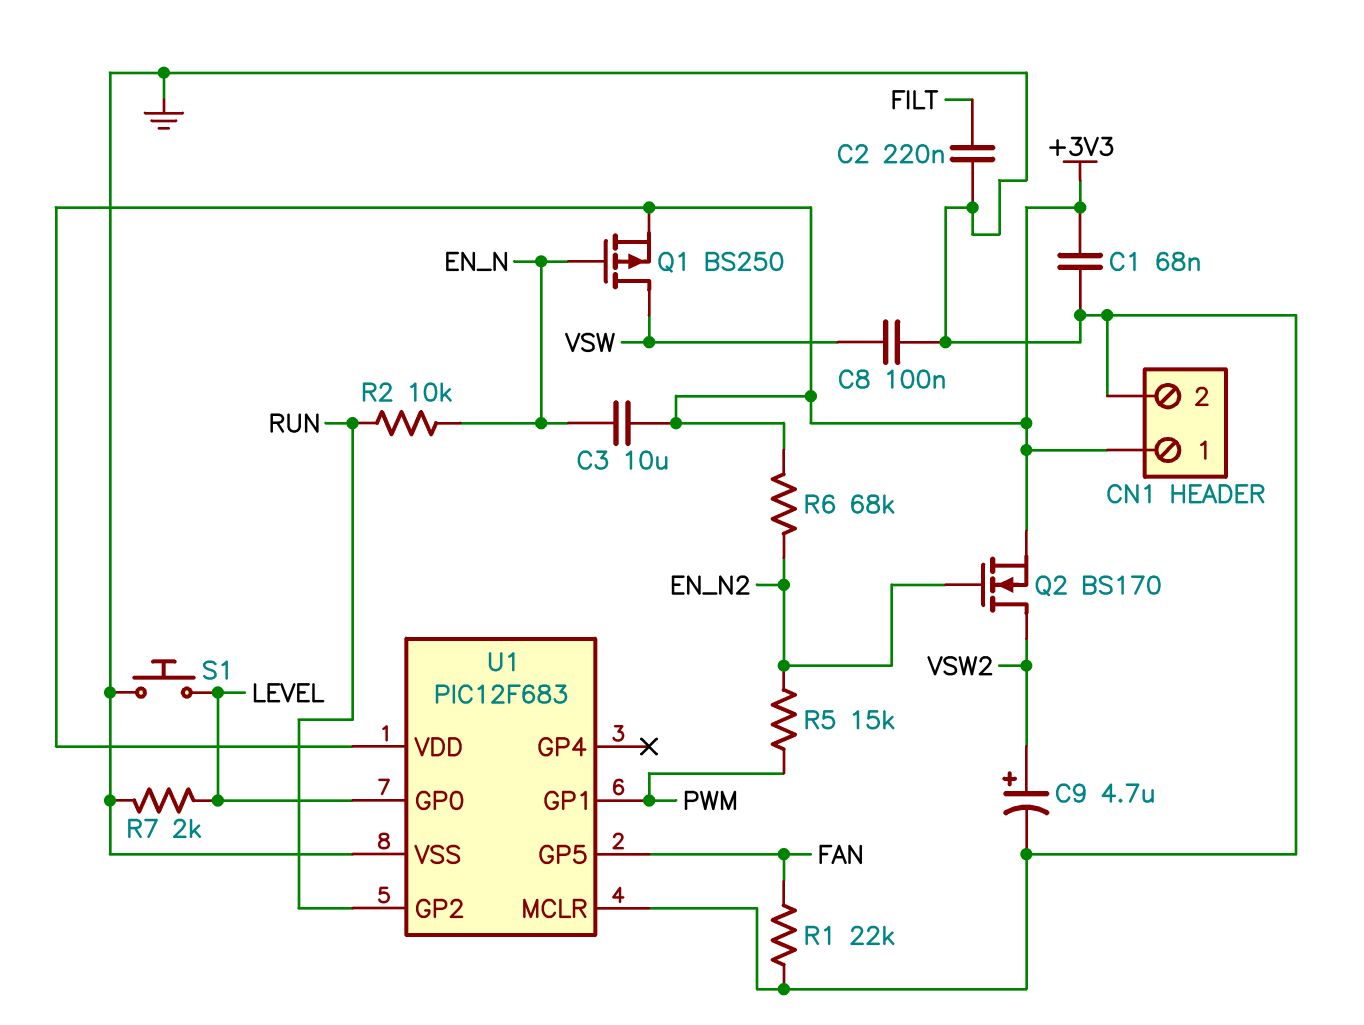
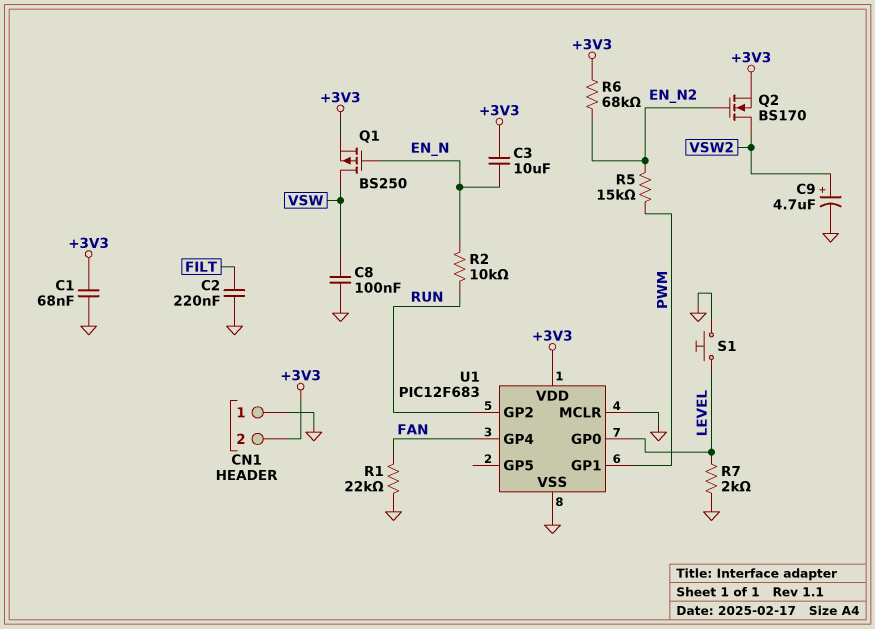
CN1 pin 1: +3V3 -> GND
CN1 pin 2: GND -> +3V3
U1 pin GP4: none -> FAN
U1 pin GP5: FAN -> none

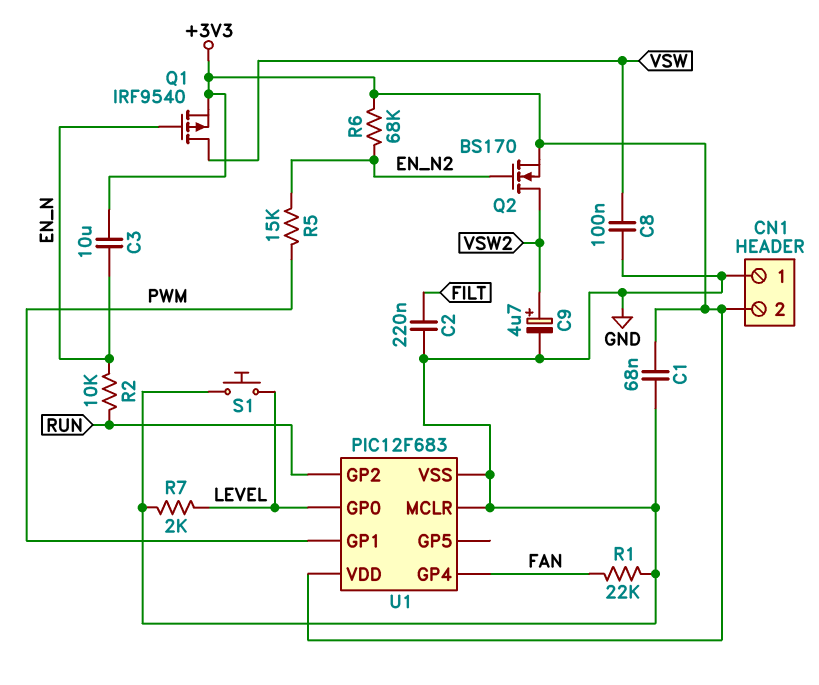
Q1: PMOS BS250 (G EN_N, D VSW, S +3V3) -> PMOS IRF9540 (G EN_N, D VSW, S +3V3)

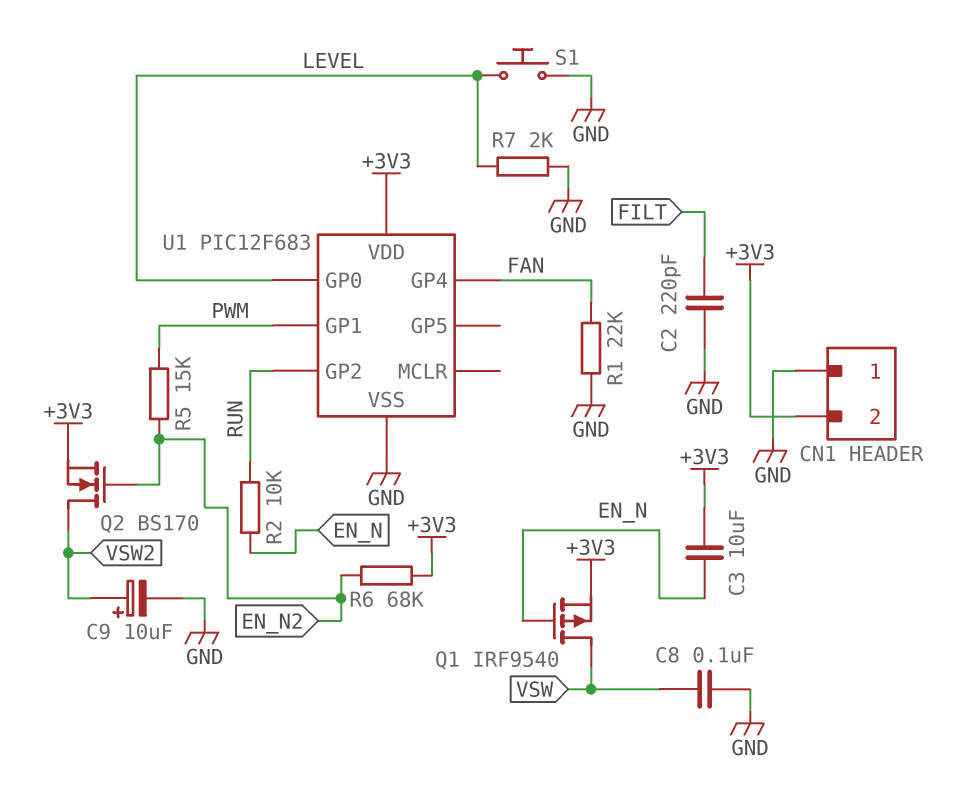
C1: 68nF (+3V3, GND) -> none
C2: 220nF (FILT, GND) -> 220pF (FILT, GND)
C9: 4.7uF (plus VSW2, minus GND) -> 10uF (plus VSW2, minus GND)
U1 pin MCLR: GND -> none

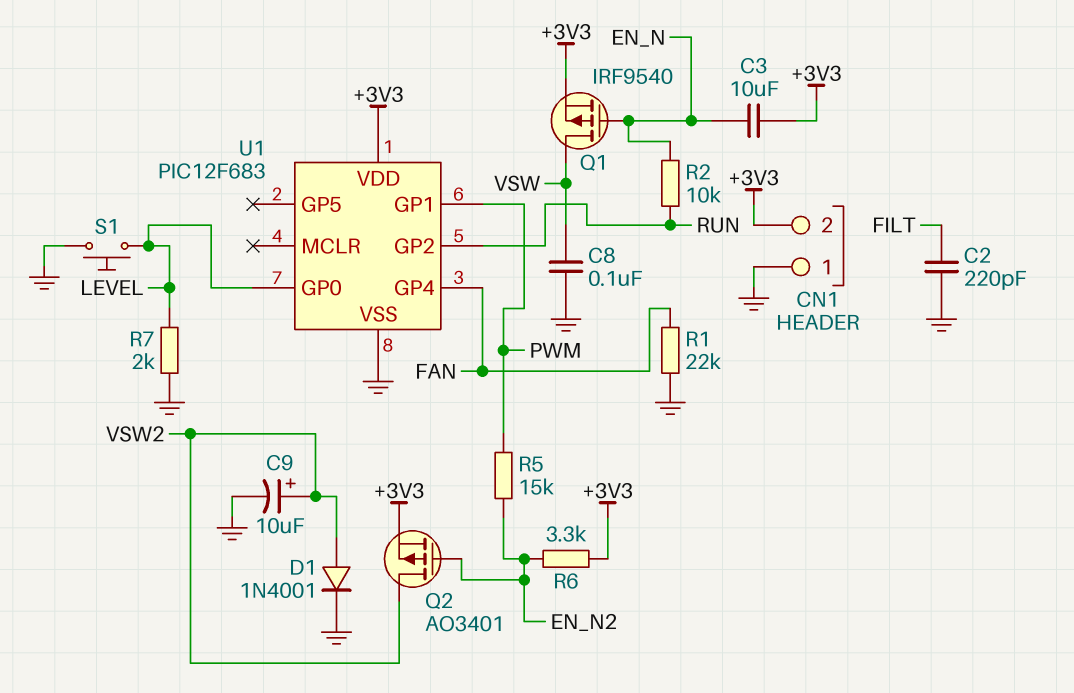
D1: none -> diode 1N4001 (A VSW2, K GND)
Q2: NMOS BS170 (G EN_N2, D VSW2, S +3V3) -> PMOS AO3401 (G EN_N2, D VSW2, S +3V3)
R6: 68k (+3V3, EN_N2) -> 3.3k (+3V3, EN_N2)

